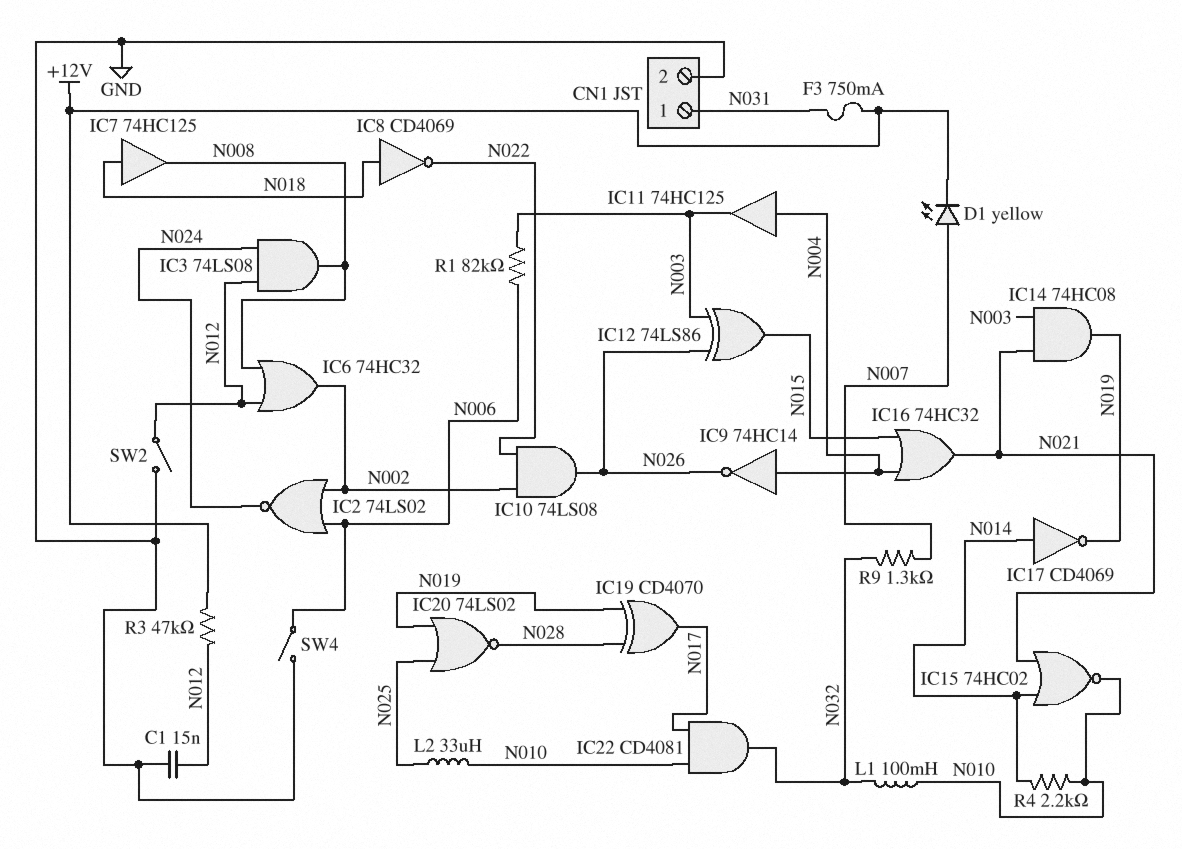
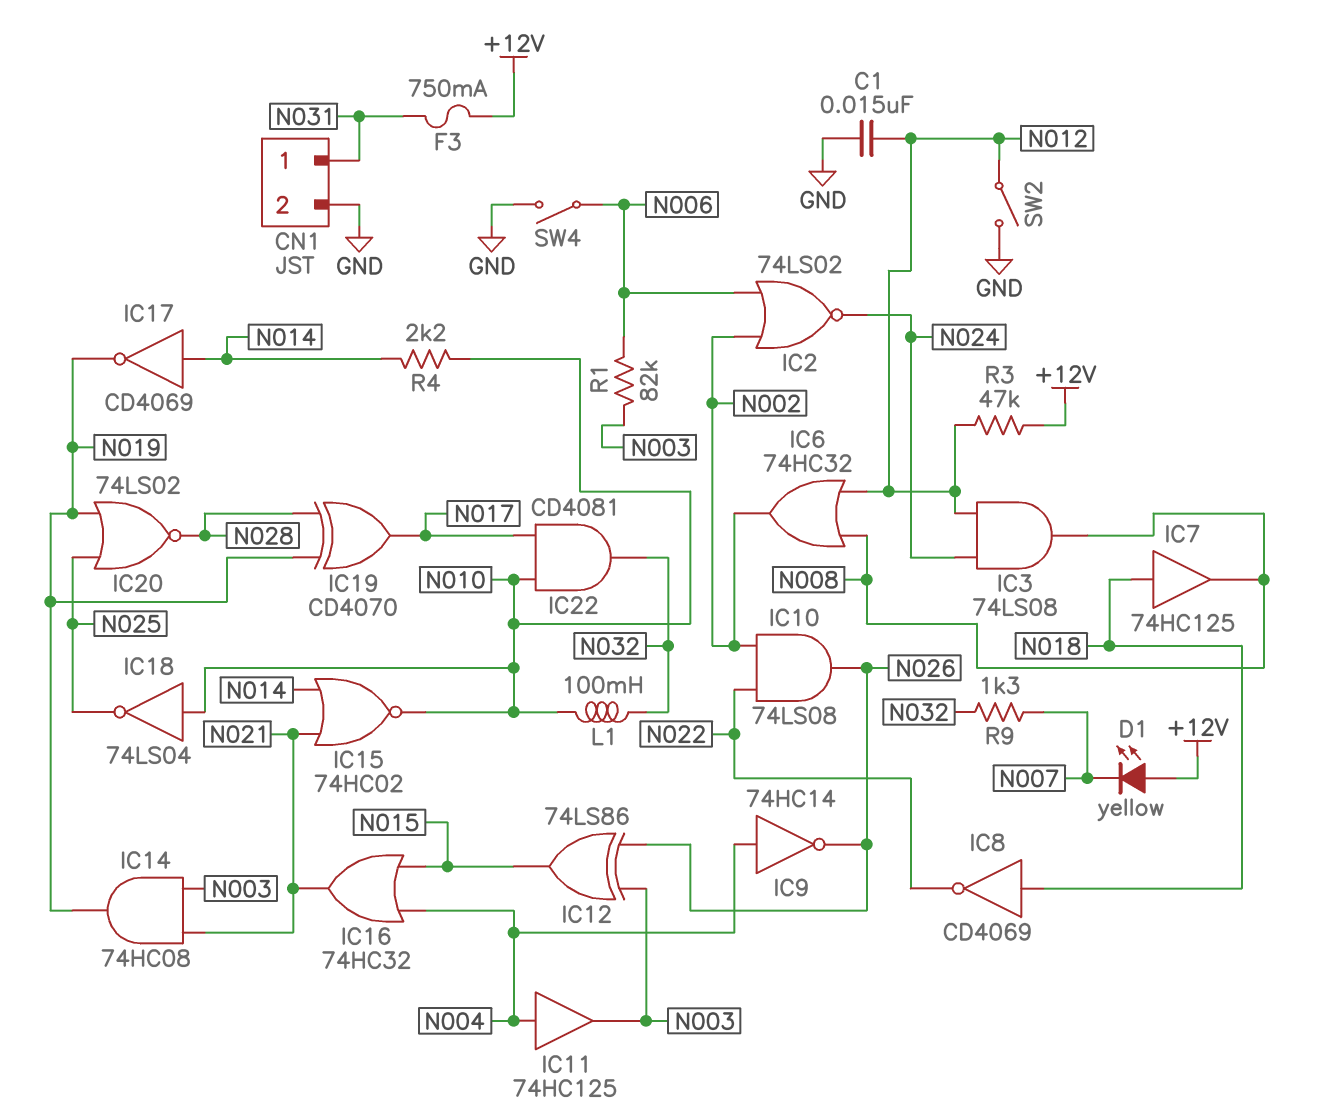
D1: LED yellow (A N007, K +12V) -> LED yellow (A +12V, K N007)
IC18: none -> NOT 74LS04 (in N010, out N025)
L2: 33uH (N010, N025) -> none

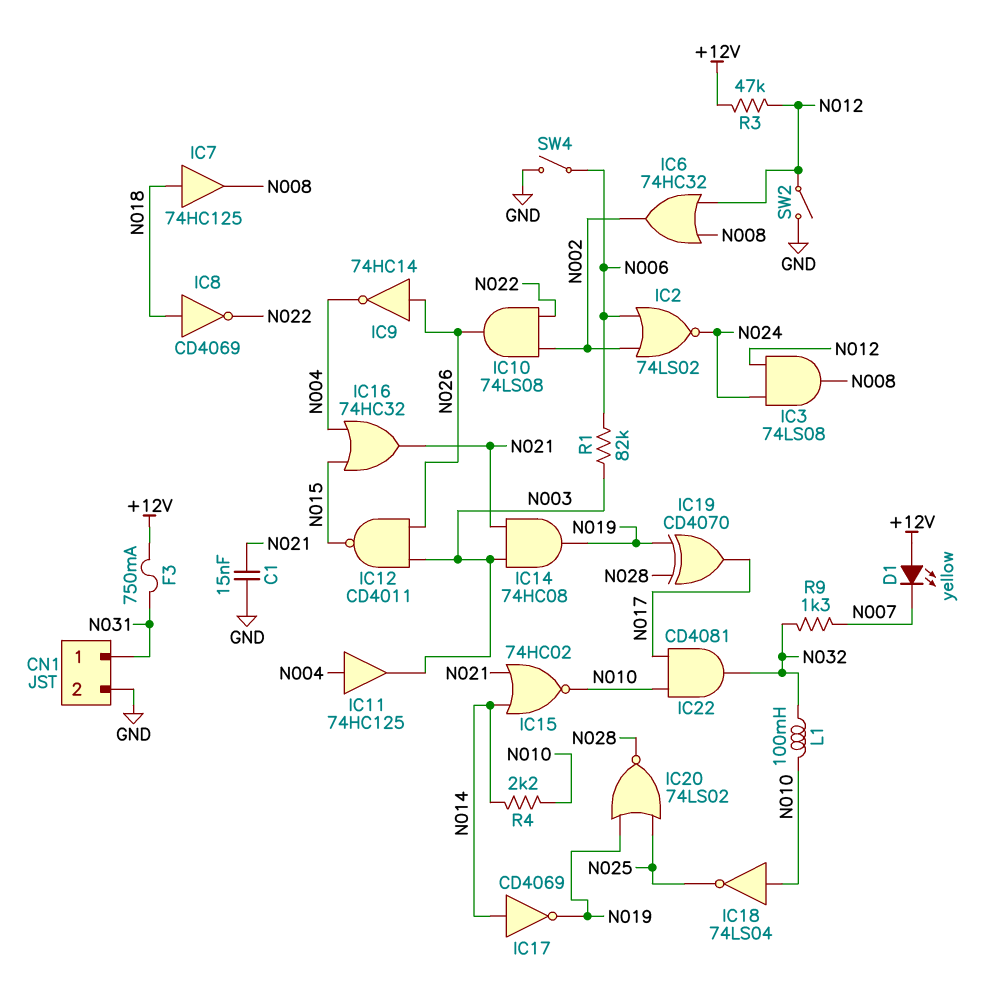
C1: 15nF (GND, N012) -> 15nF (GND, N021)
IC9: NOT 74HC14 (in N004, out N026) -> NOT 74HC14 (in N026, out N004)
IC12: XOR 74LS86 (in N003, in N026, out N015) -> NAND CD4011 (in N003, in N026, out N015)

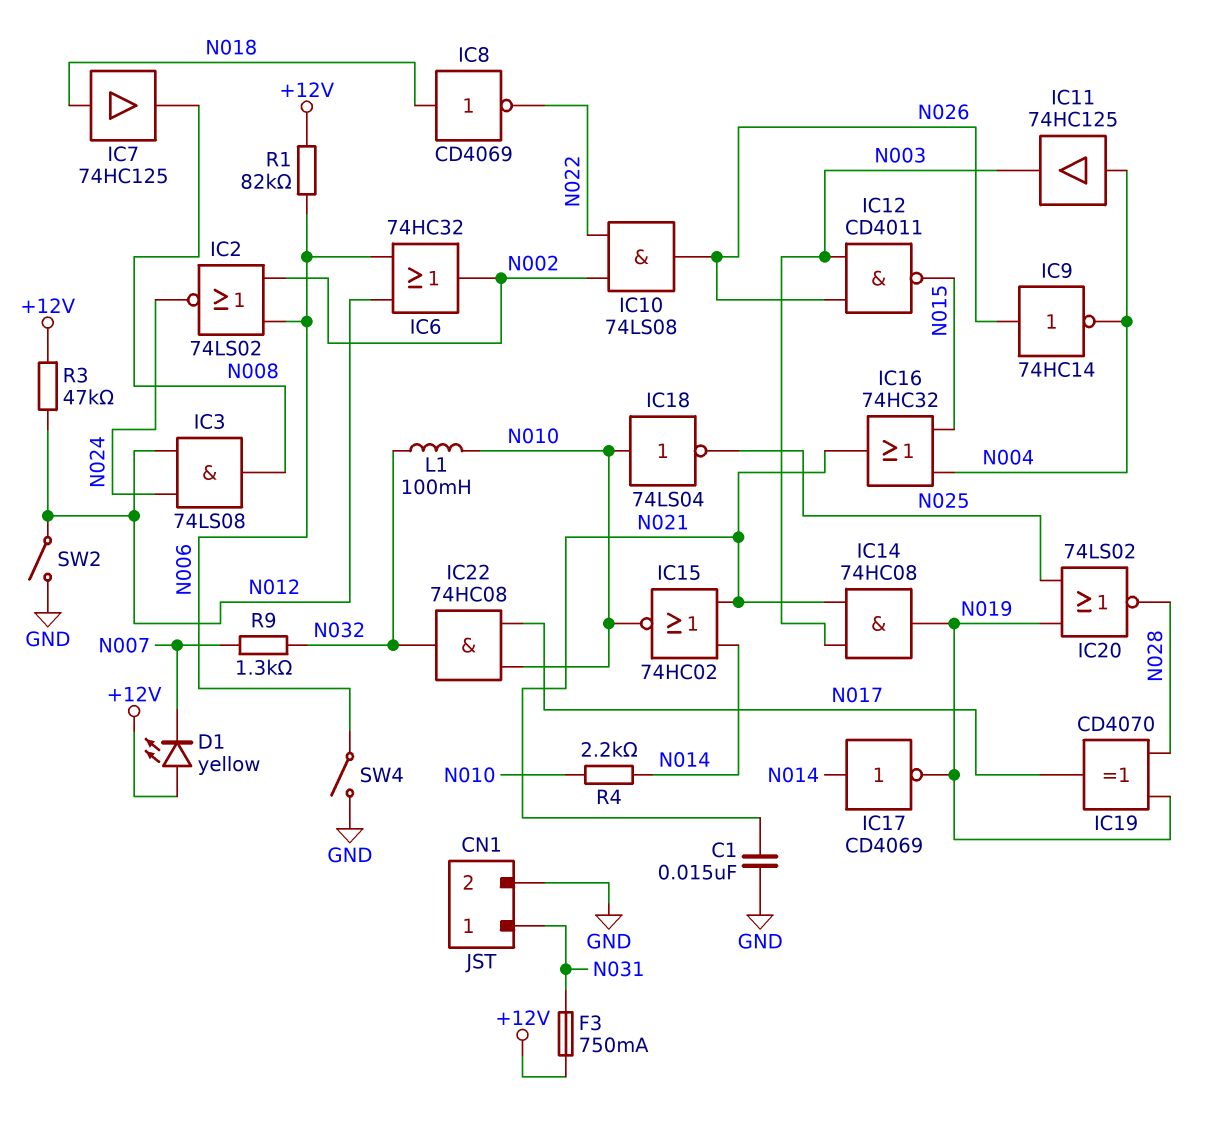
IC6: OR 74HC32 (in N008, in N012, out N002) -> OR 74HC32 (in N006, in N012, out N002)
IC22: AND CD4081 (in N010, in N017, out N032) -> AND 74HC08 (in N010, in N017, out N032)
R1: 82k (N003, N006) -> 82k (+12V, N006)

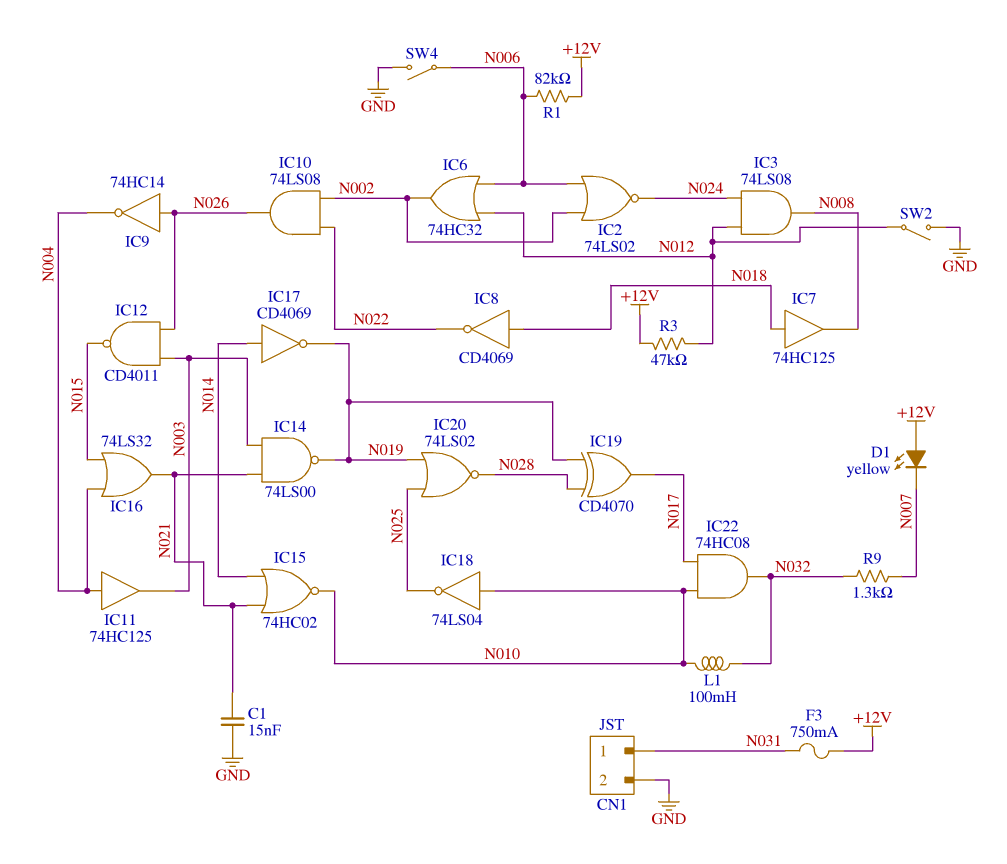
IC14: AND 74HC08 (in N003, in N021, out N019) -> NAND 74LS00 (in N003, in N021, out N019)
IC16: OR 74HC32 (in N004, in N015, out N021) -> OR 74LS32 (in N004, in N015, out N021)
R4: 2.2k (N010, N014) -> none

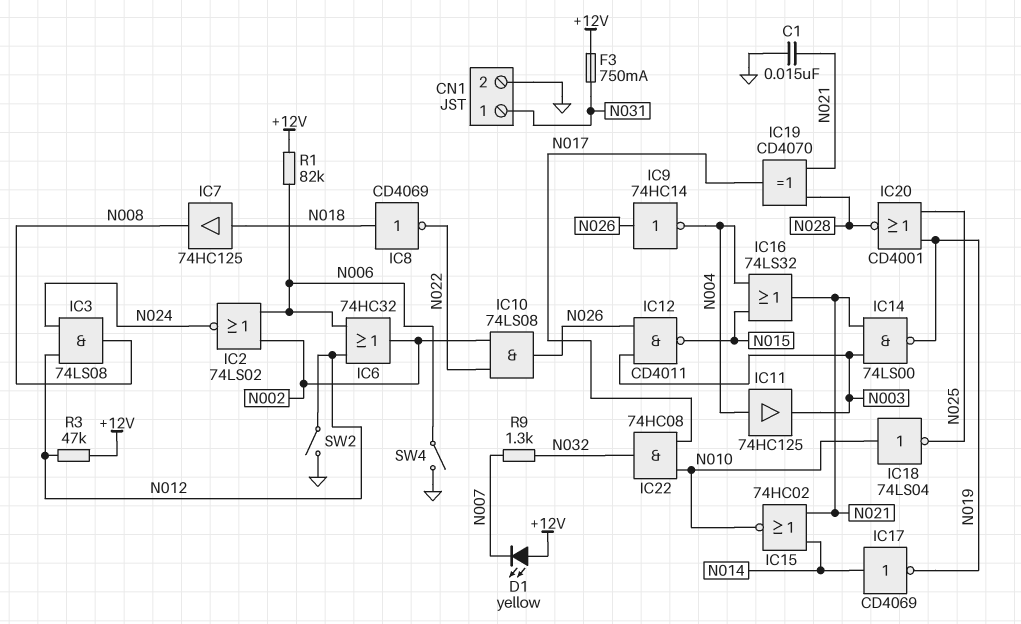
IC19: XOR CD4070 (in N019, in N028, out N017) -> XOR CD4070 (in N021, in N028, out N017)
IC20: NOR 74LS02 (in N019, in N025, out N028) -> NOR CD4001 (in N019, in N025, out N028)
L1: 100mH (N010, N032) -> none

